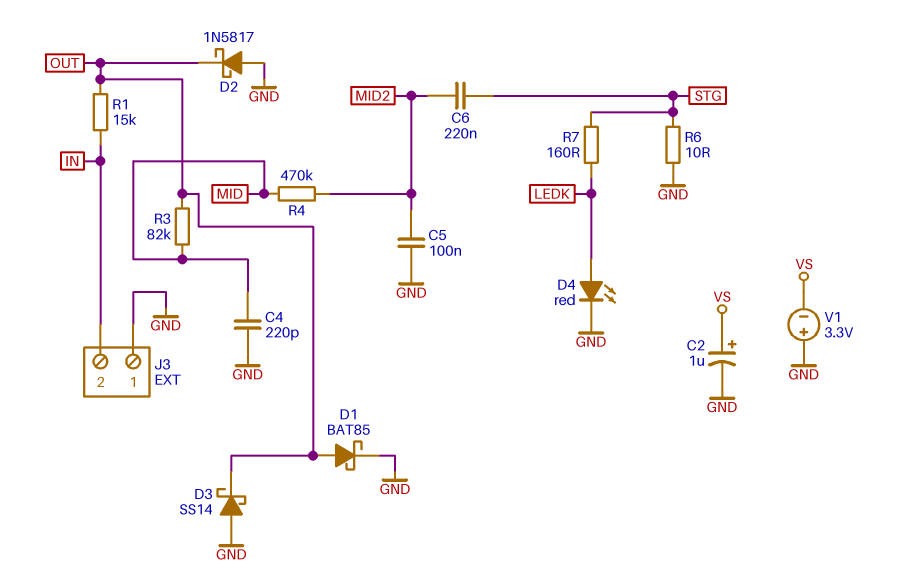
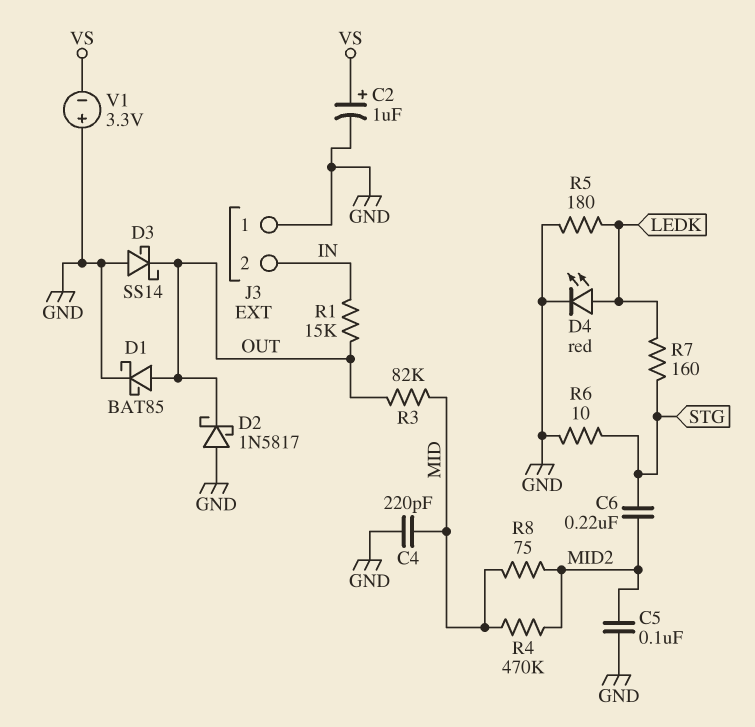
R5: none -> 180 (GND, LEDK)
R8: none -> 75 (MID, MID2)

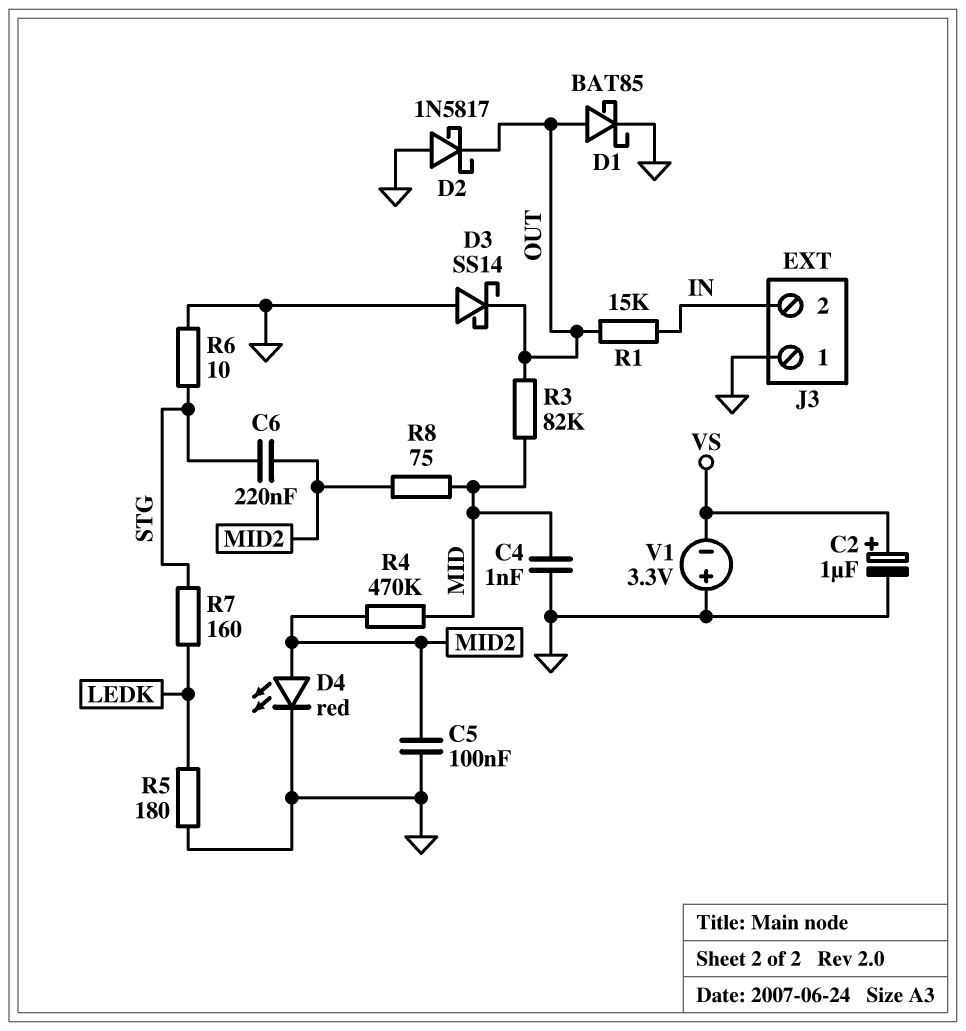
C4: 220pF (GND, MID) -> 1nF (GND, MID)
D4: LED red (A LEDK, K GND) -> LED red (A MID2, K GND)

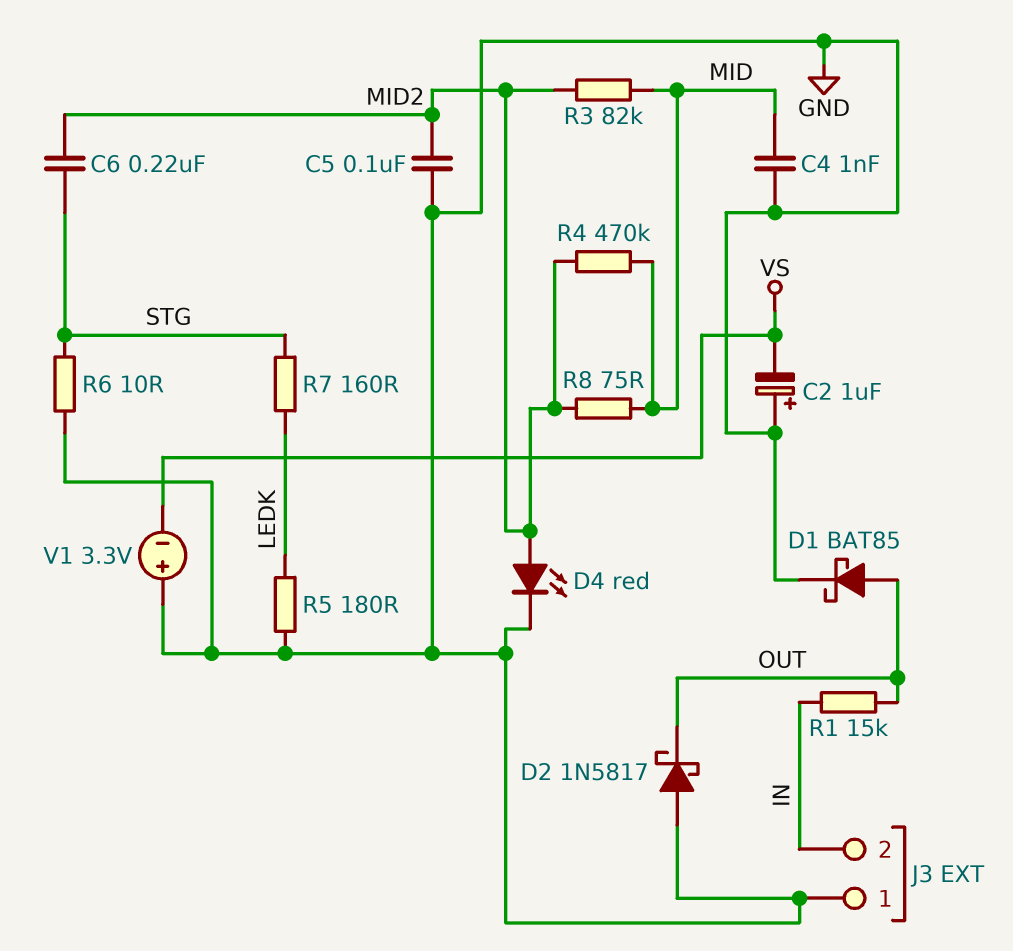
C2: 1uF (plus VS, minus GND) -> 1uF (plus GND, minus VS)
D3: schottky SS14 (A GND, K OUT) -> none
R3: 82k (MID, OUT) -> 82k (MID, MID2)

